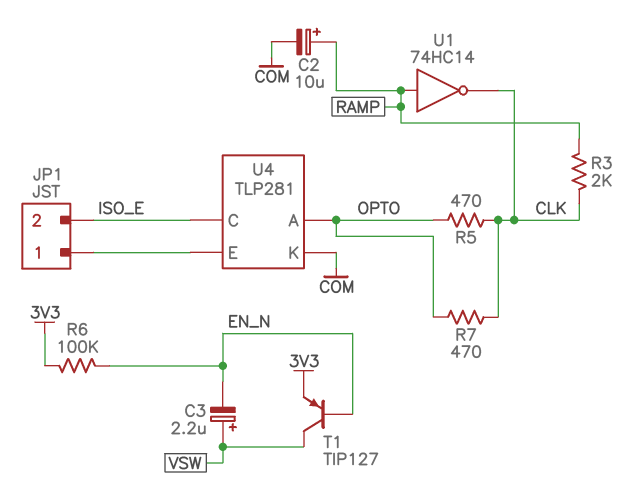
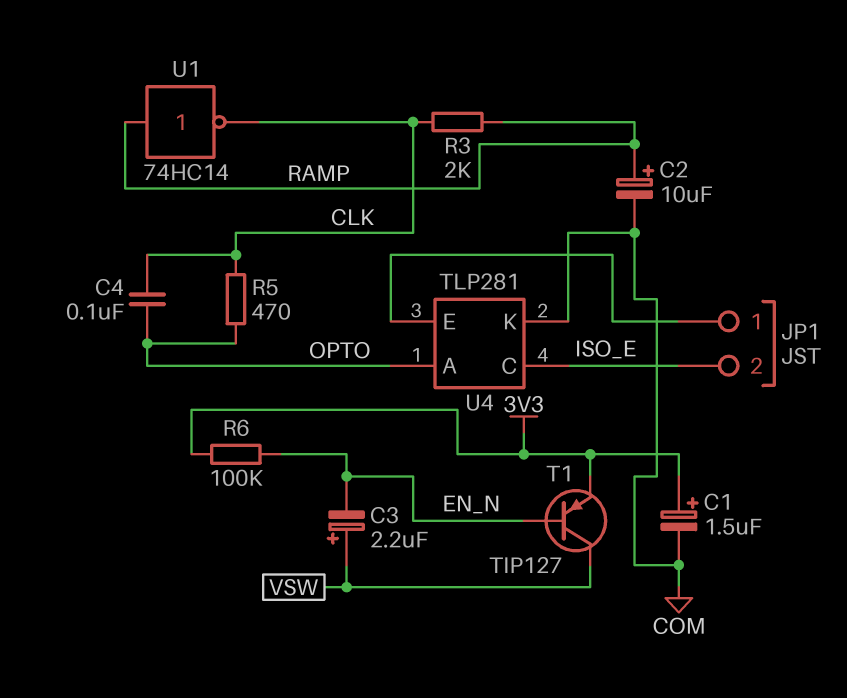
C1: none -> 1.5uF (plus 3V3, minus COM)
C4: none -> 100nF (CLK, OPTO)
R7: 470 (CLK, OPTO) -> none

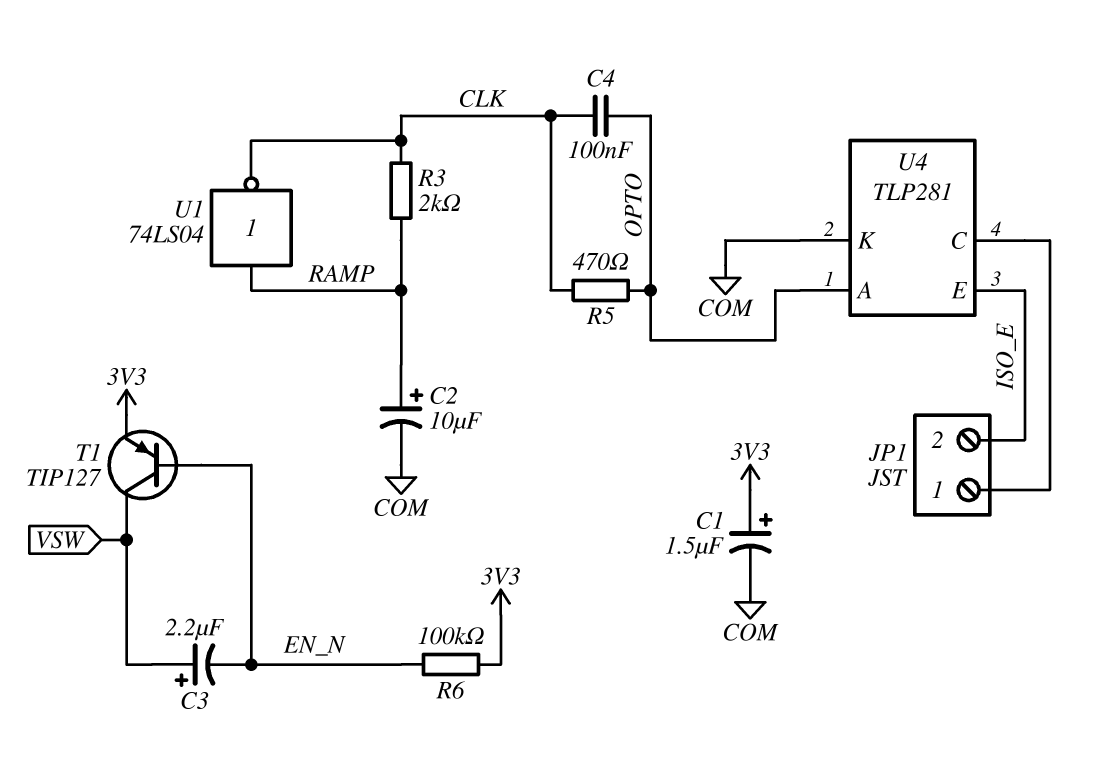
U1: NOT 74HC14 (in RAMP, out CLK) -> NOT 74LS04 (in RAMP, out CLK)
U4 pin C: ISO_E -> JP1/1
U4 pin E: JP1/1 -> ISO_E

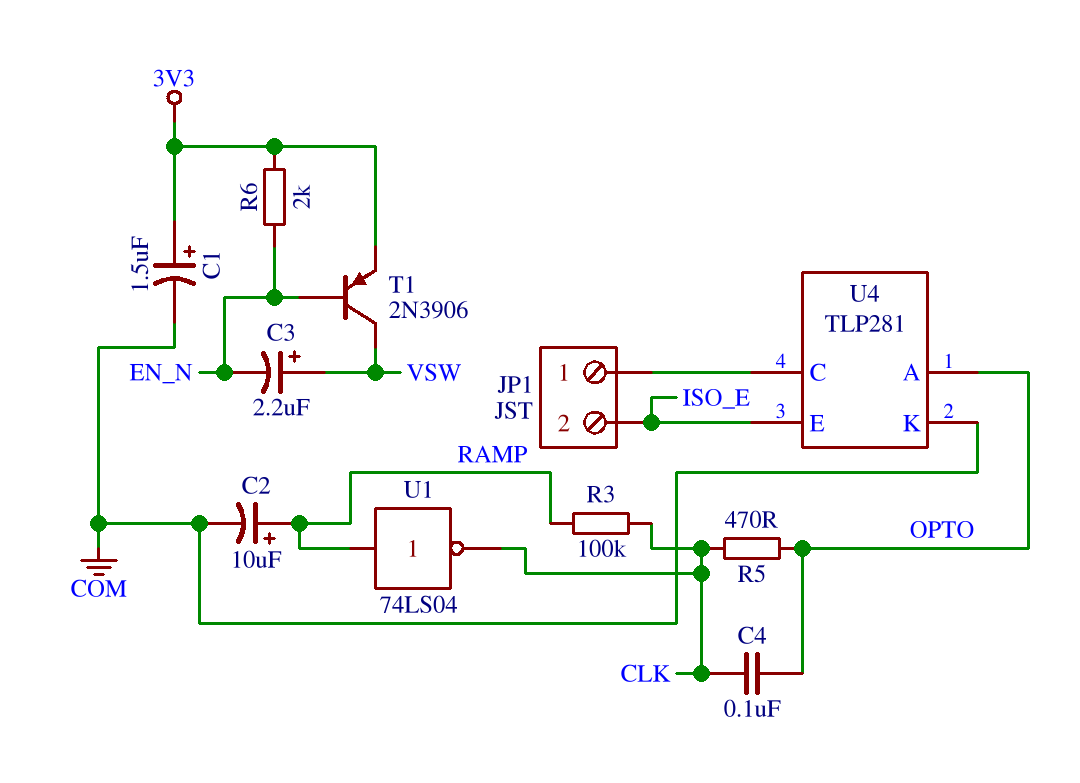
R3: 2k (CLK, RAMP) -> 100k (CLK, RAMP)
R6: 100k (3V3, EN_N) -> 2k (3V3, EN_N)
T1: PNP TIP127 (B EN_N, C VSW, E 3V3) -> PNP 2N3906 (B EN_N, C VSW, E 3V3)

